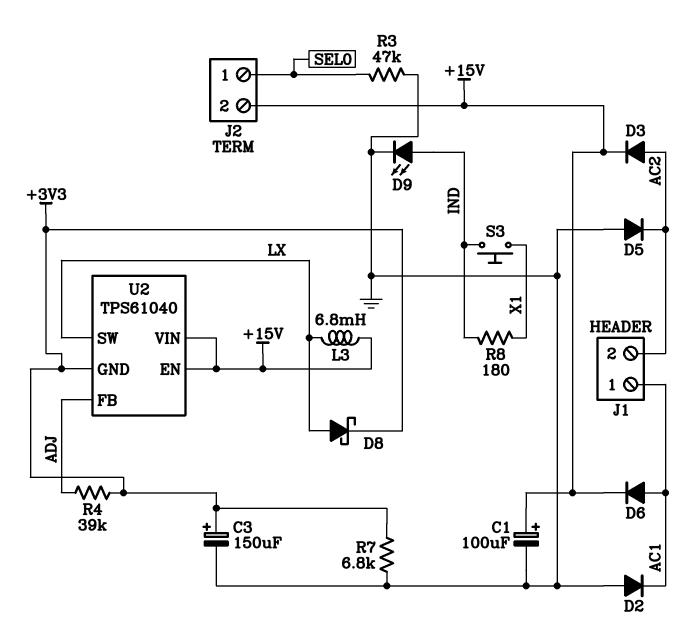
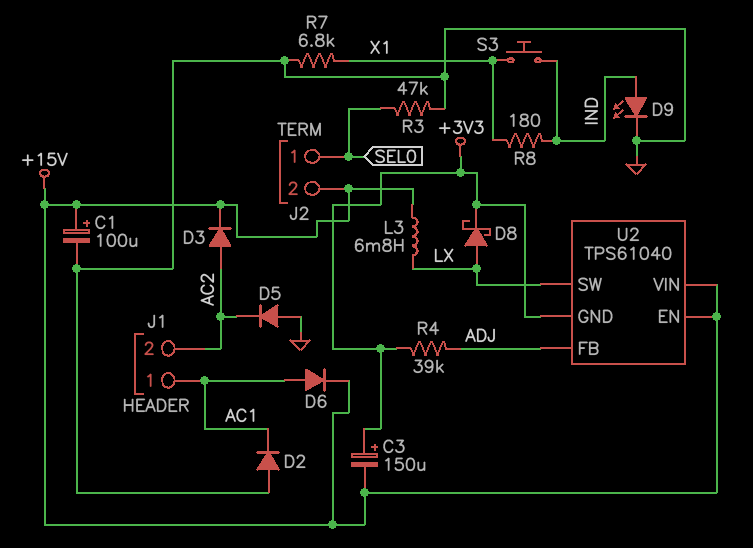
C3: 150uF (plus +3V3, minus GND) -> 150uF (plus +3V3, minus +15V)
R7: 6.8k (+3V3, GND) -> 6.8k (GND, X1)

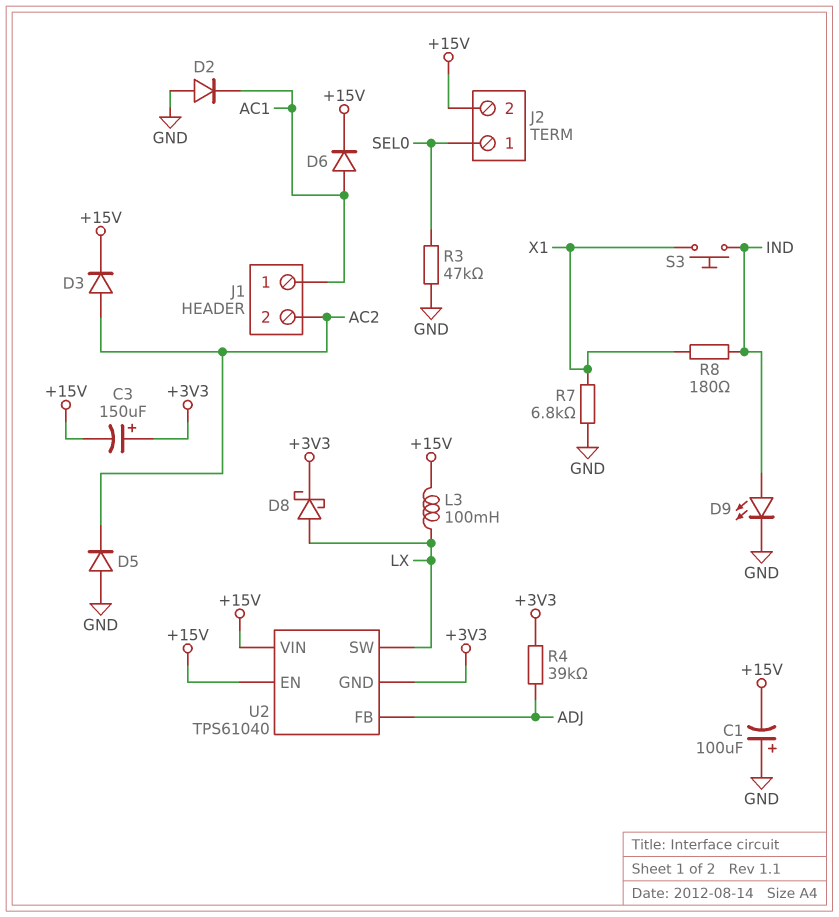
C1: 100uF (plus +15V, minus GND) -> 100uF (plus GND, minus +15V)
L3: 6.8mH (+15V, LX) -> 100mH (+15V, LX)

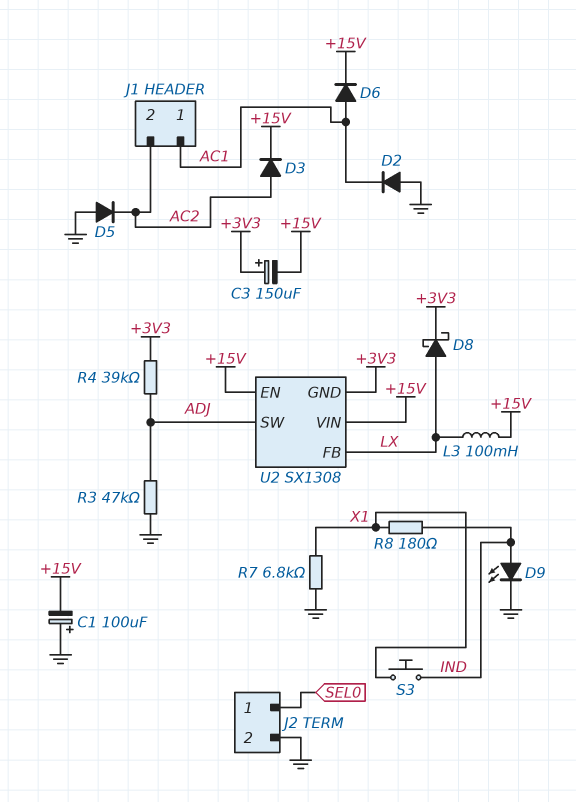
J2 pin 2: +15V -> GND
R3: 47k (GND, SEL0) -> 47k (ADJ, GND)
U2: TPS61040 -> SX1308
U2 pin FB: ADJ -> LX
U2 pin SW: LX -> ADJ

